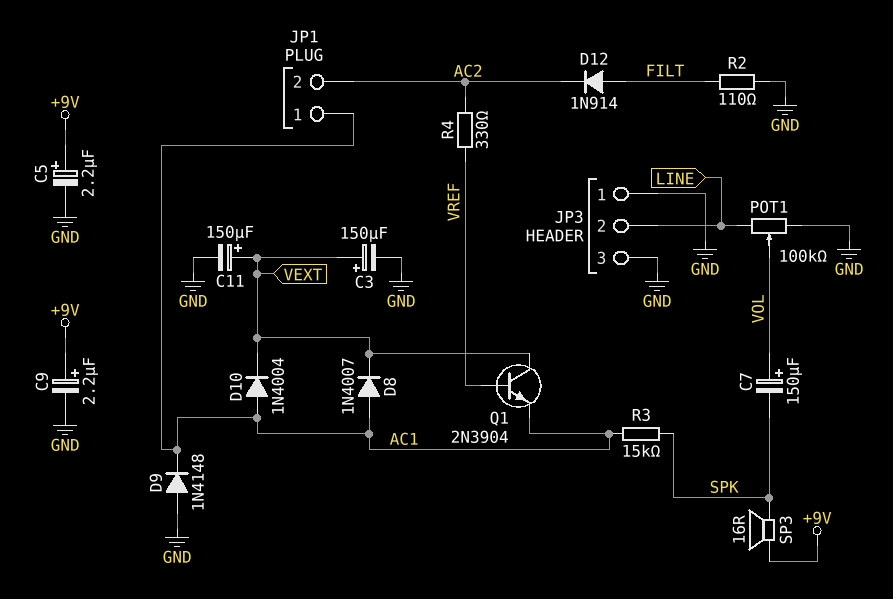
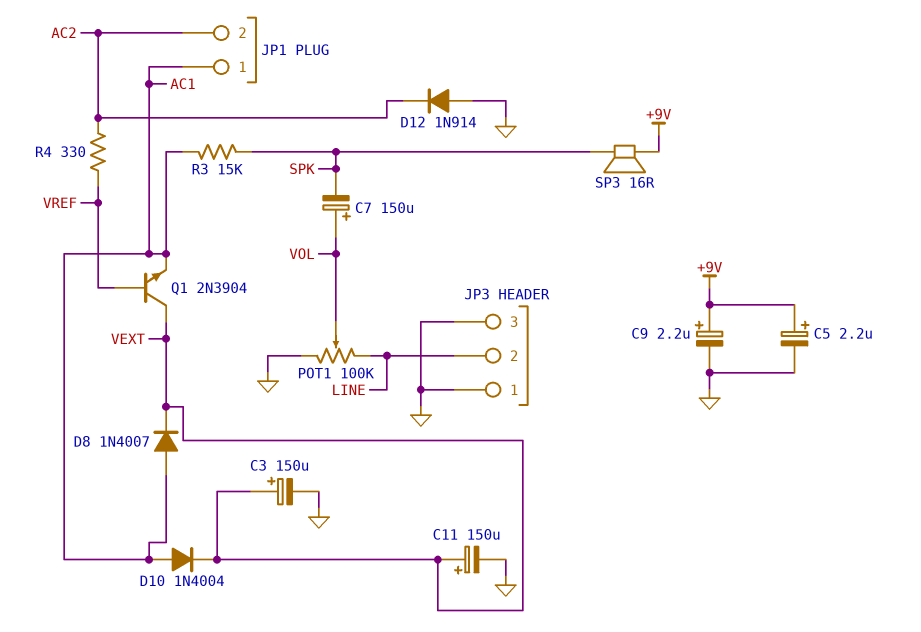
D9: diode 1N4148 (A GND, K AC1) -> none
D12: diode 1N914 (A FILT, K AC2) -> diode 1N914 (A GND, K AC2)
R2: 110 (FILT, GND) -> none

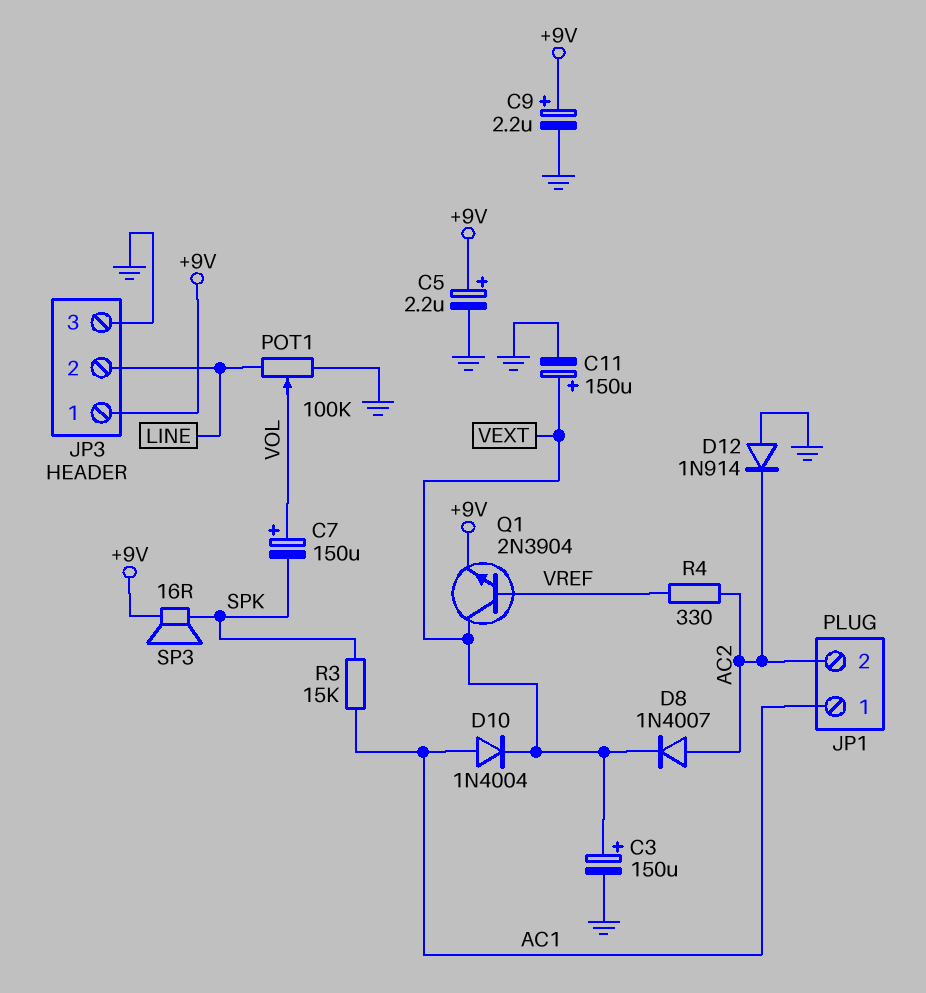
D8: diode 1N4007 (A AC1, K VEXT) -> diode 1N4007 (A AC2, K VEXT)
JP3 pin 1: GND -> +9V
Q1: NPN 2N3904 (B VREF, C VEXT, E AC1) -> NPN 2N3904 (B VREF, C VEXT, E +9V)

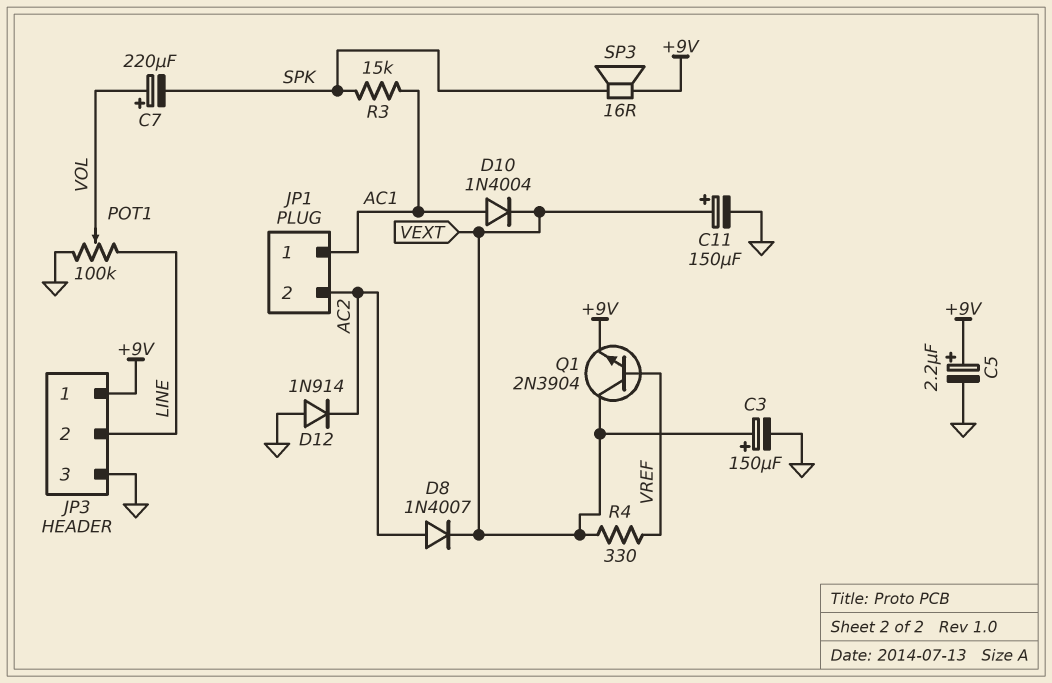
C7: 150uF (plus VOL, minus SPK) -> 220uF (plus VOL, minus SPK)
C9: 2.2uF (plus +9V, minus GND) -> none
R4: 330 (AC2, VREF) -> 330 (VEXT, VREF)

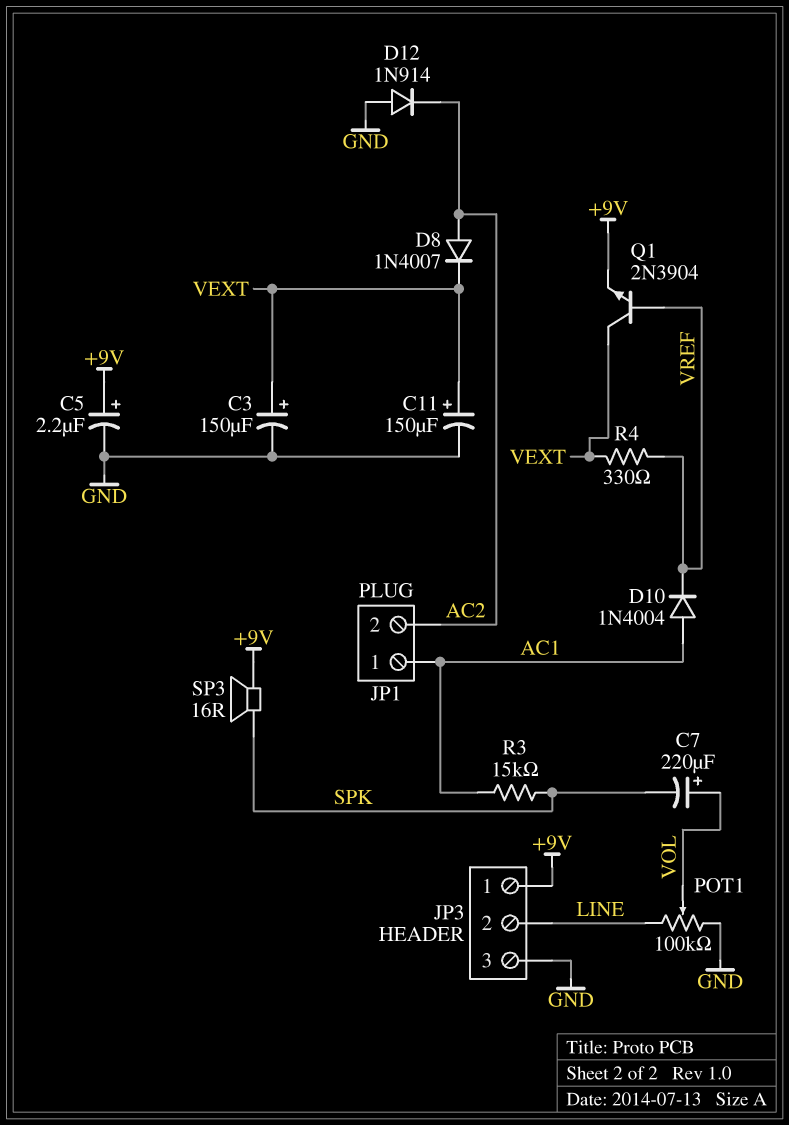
D10: diode 1N4004 (A AC1, K VEXT) -> diode 1N4004 (A AC1, K VREF)

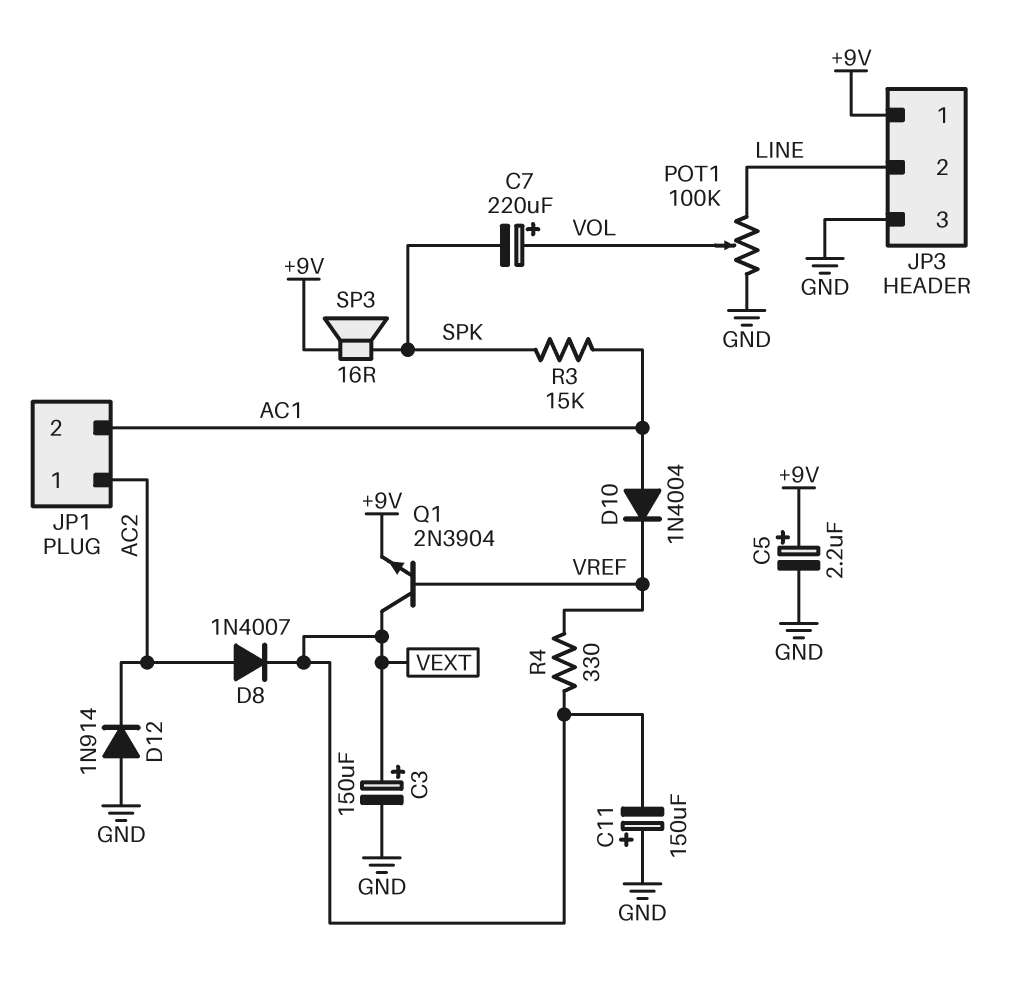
C11: 150uF (plus VEXT, minus GND) -> 150uF (plus GND, minus VEXT)
JP1 pin 1: AC1 -> AC2
JP1 pin 2: AC2 -> AC1

